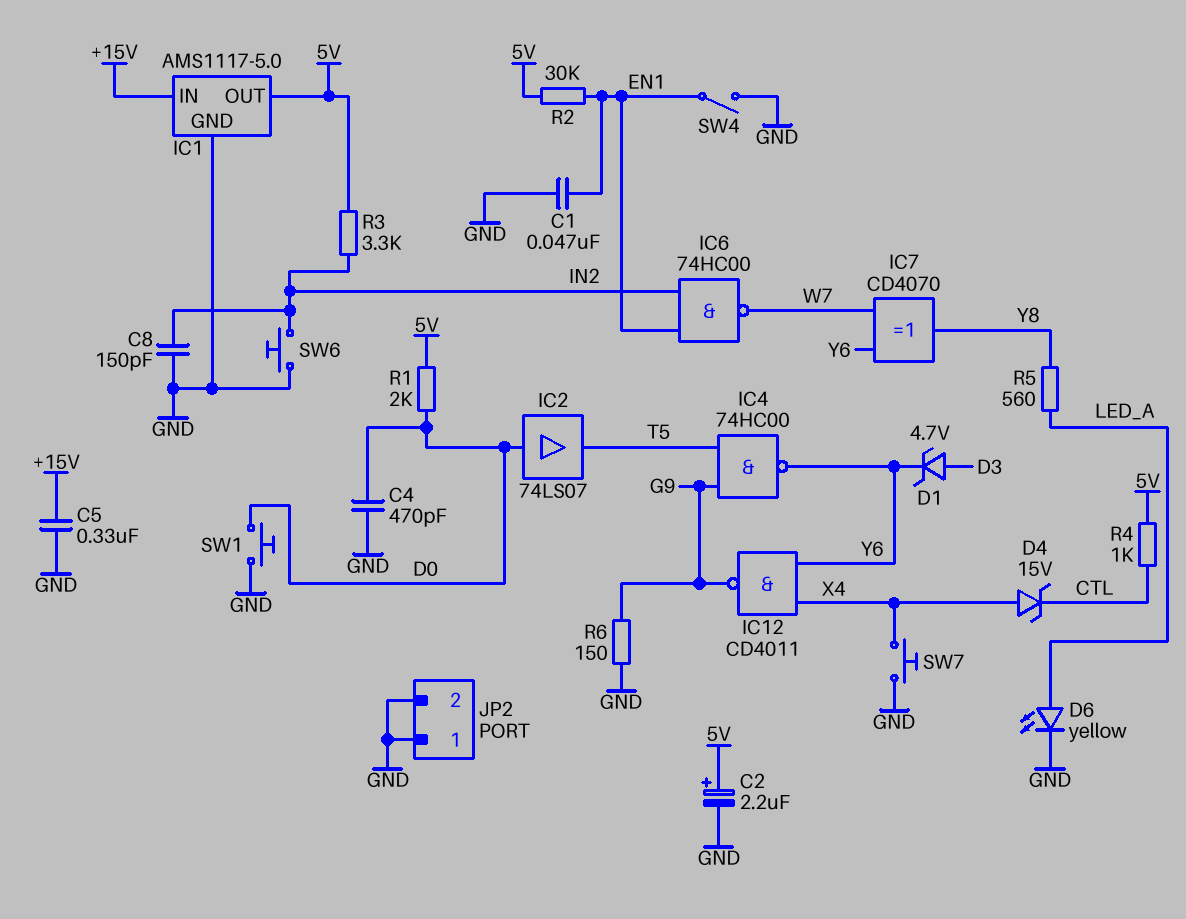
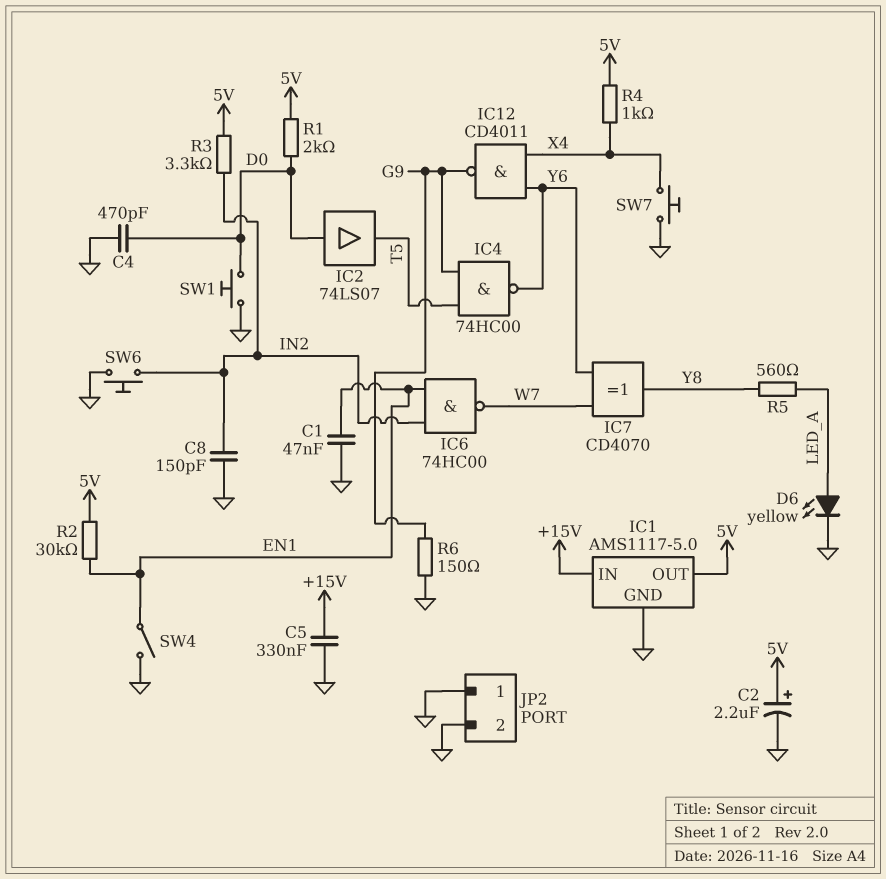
D1: zener 4.7V (A D3, K Y6) -> none
D4: zener 15V (A X4, K CTL) -> none
R4: 1k (5V, CTL) -> 1k (5V, X4)

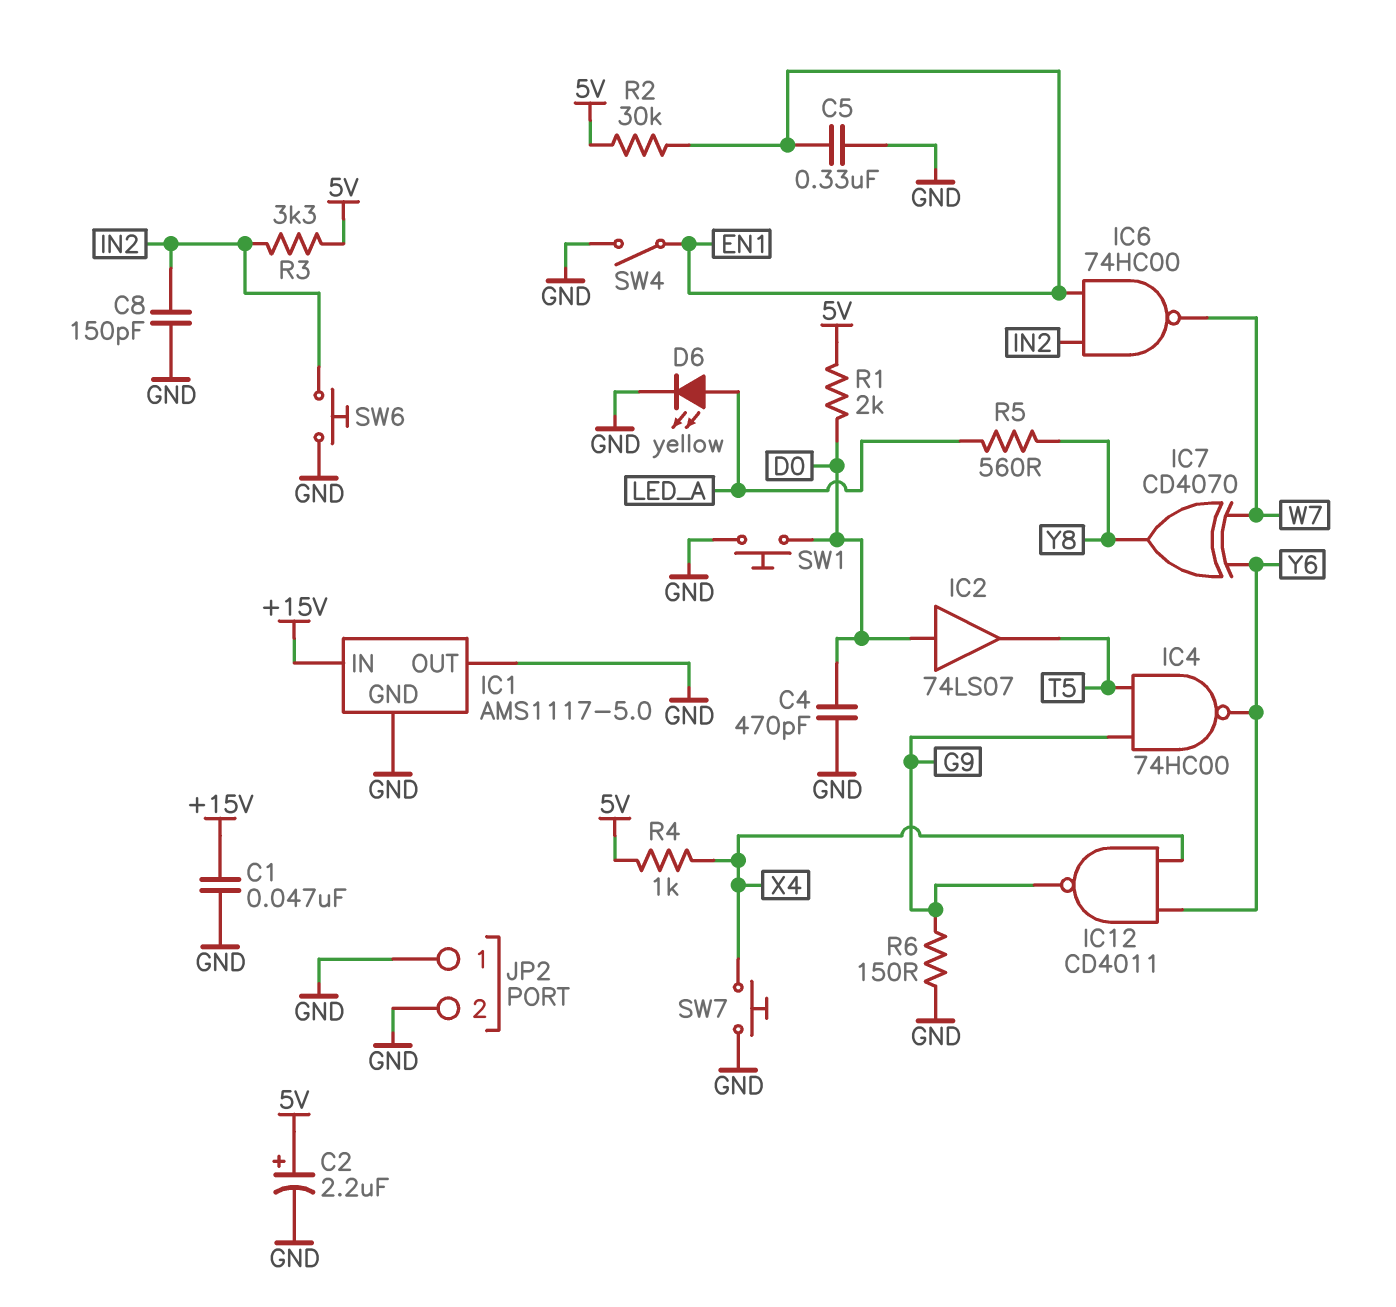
C1: 47nF (EN1, GND) -> 47nF (+15V, GND)
C5: 330nF (+15V, GND) -> 330nF (EN1, GND)
IC1 pin OUT: 5V -> GND

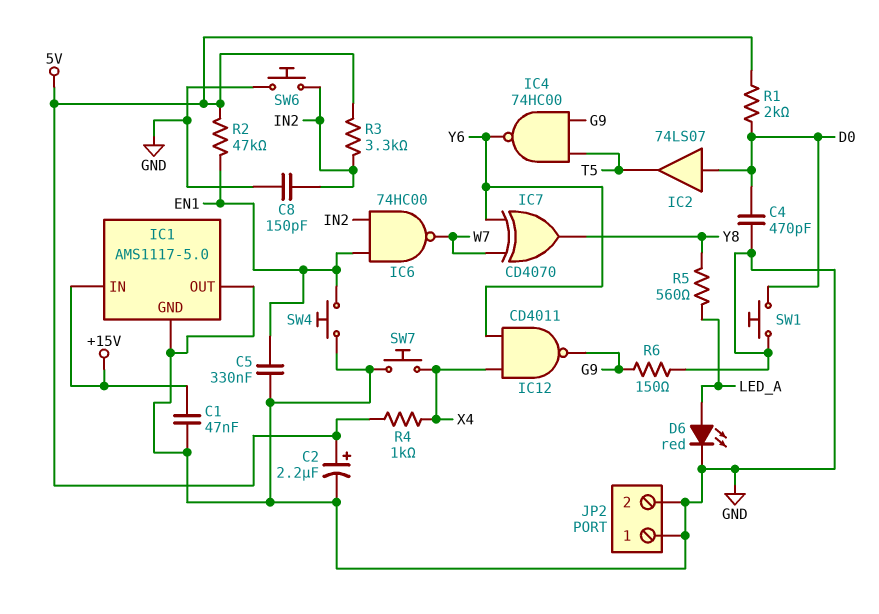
D6: LED yellow (A LED_A, K GND) -> LED red (A LED_A, K GND)
R2: 30k (5V, EN1) -> 47k (5V, EN1)
SW4: switch (EN1, GND) -> button (EN1, GND)

